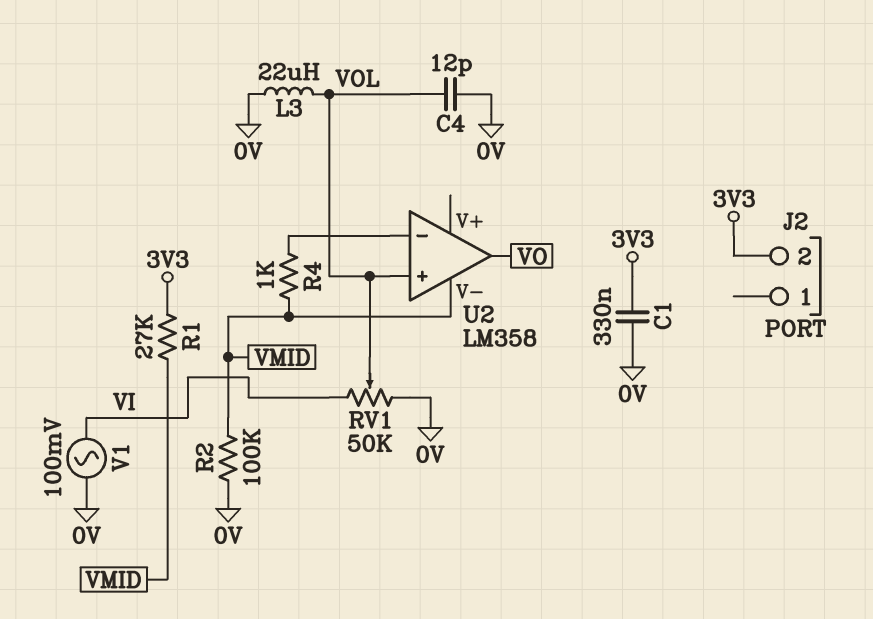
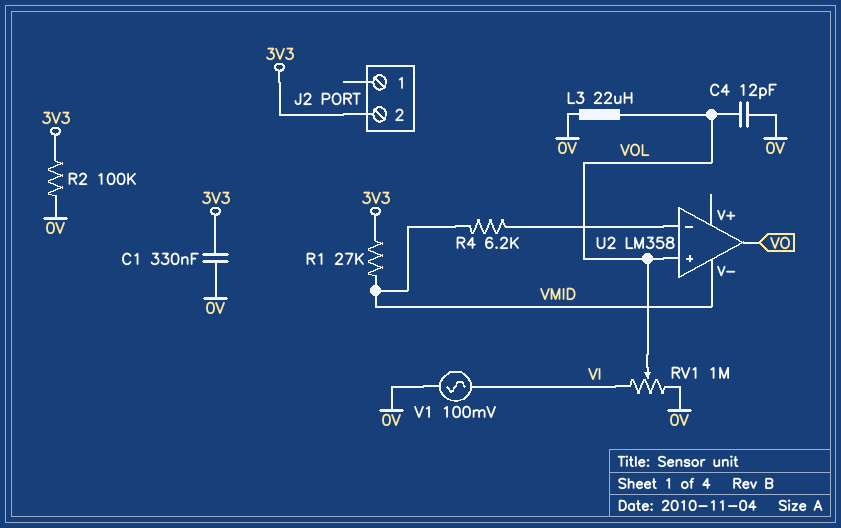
R2: 100k (0V, VMID) -> 100k (0V, 3V3)
R4: 1k (U2/in-, VMID) -> 6.2k (U2/in-, VMID)
RV1: 50k (0V, VI, wiper VOL) -> 1M (0V, VI, wiper VOL)

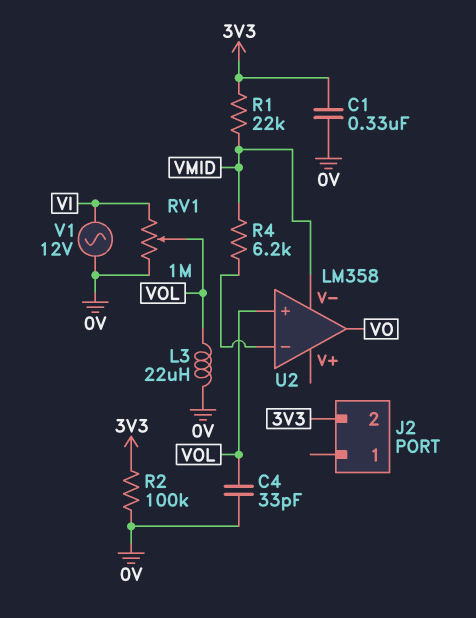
C4: 12pF (0V, VOL) -> 33pF (0V, VOL)
R1: 27k (3V3, VMID) -> 22k (3V3, VMID)
V1: AC 100mV (0V, VI) -> AC 12V (0V, VI)

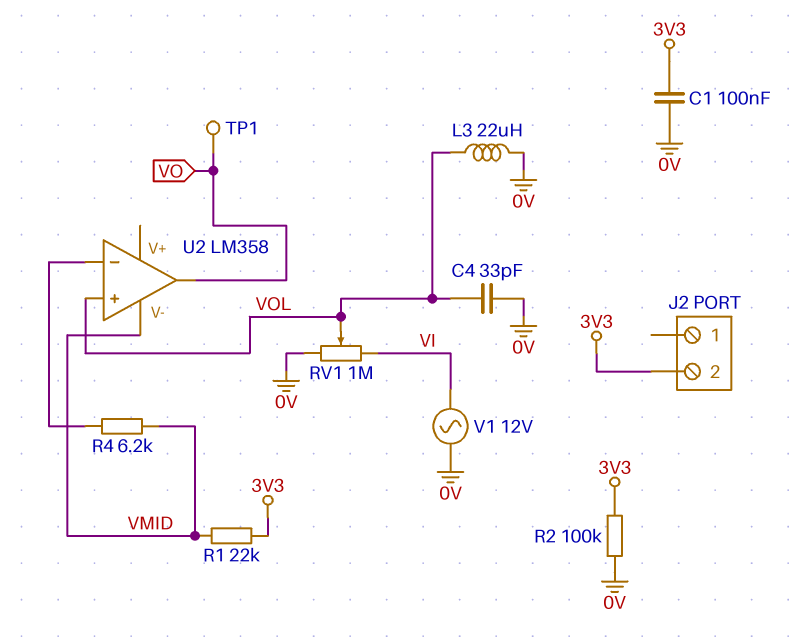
C1: 330nF (0V, 3V3) -> 100nF (0V, 3V3)
TP1: none -> test point (VO)

